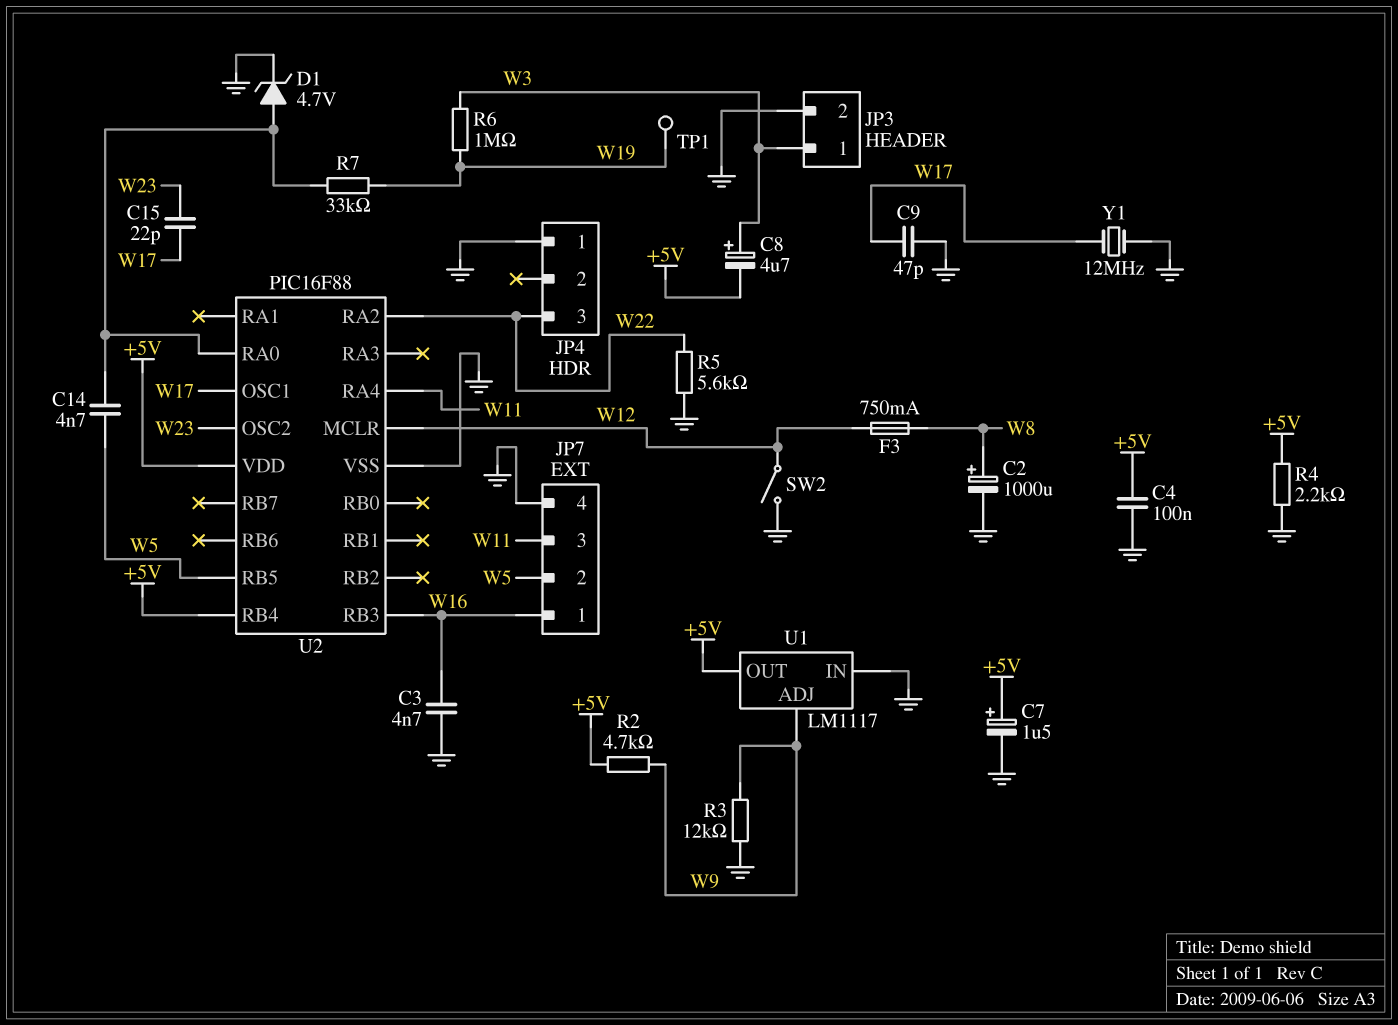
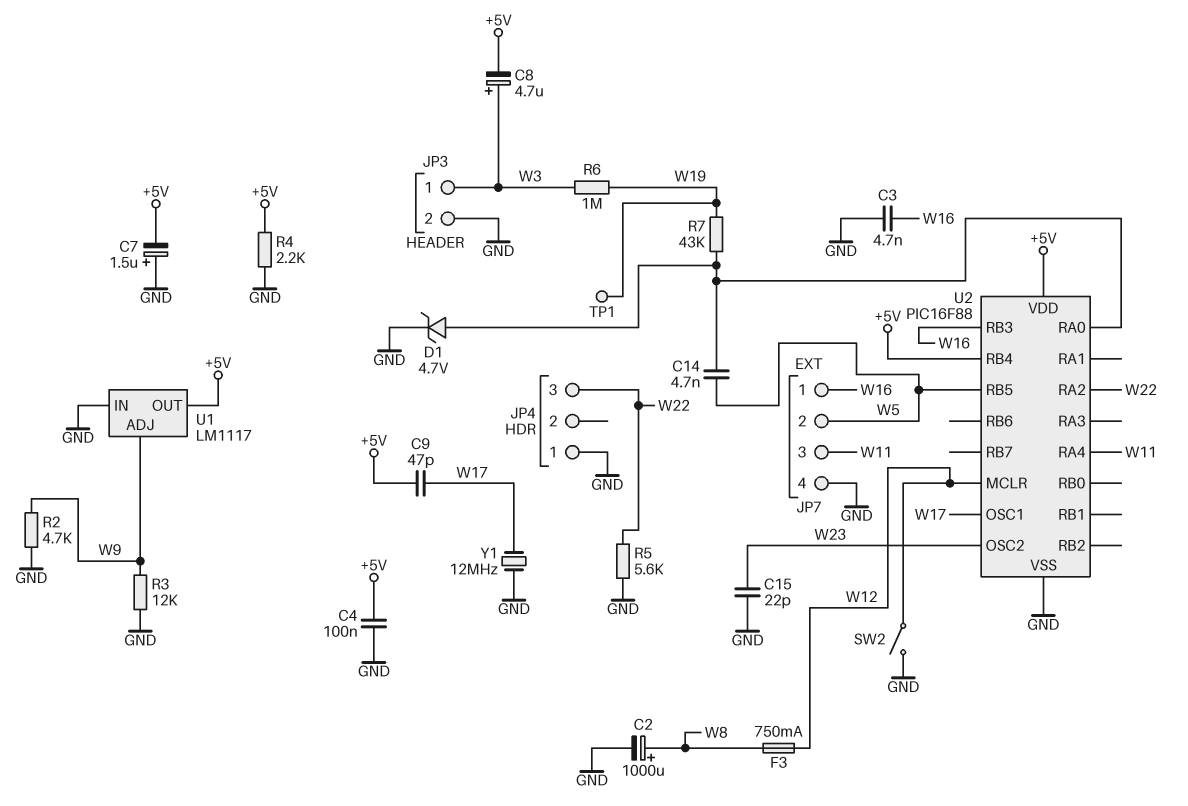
C7: 1.5uF (plus +5V, minus GND) -> 1.5uF (plus GND, minus +5V)
C9: 47pF (GND, W17) -> 47pF (+5V, W17)
C15: 22pF (W17, W23) -> 22pF (GND, W23)
R2: 4.7k (+5V, W9) -> 4.7k (GND, W9)
R7: 33k (U2/RA0, W19) -> 43k (U2/RA0, W19)

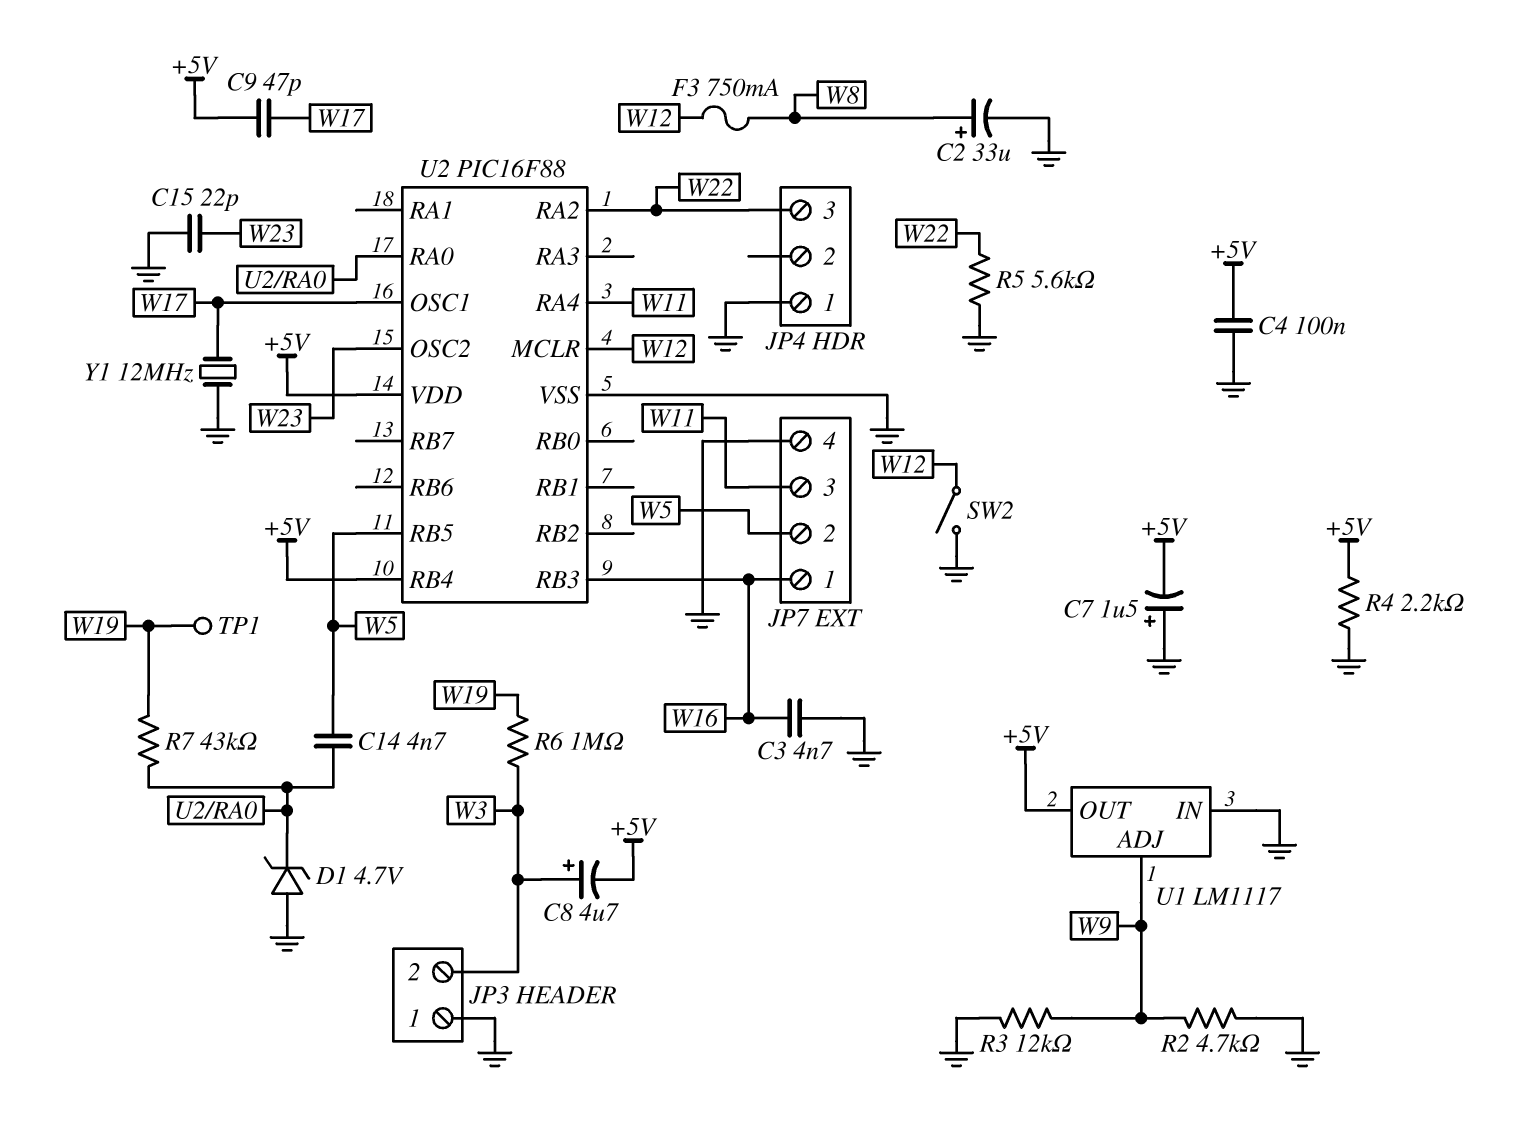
C2: 1000uF (plus W8, minus GND) -> 33uF (plus W8, minus GND)
D1: zener 4.7V (A U2/RA0, K GND) -> zener 4.7V (A GND, K U2/RA0)
JP3 pin 1: W3 -> GND
JP3 pin 2: GND -> W3

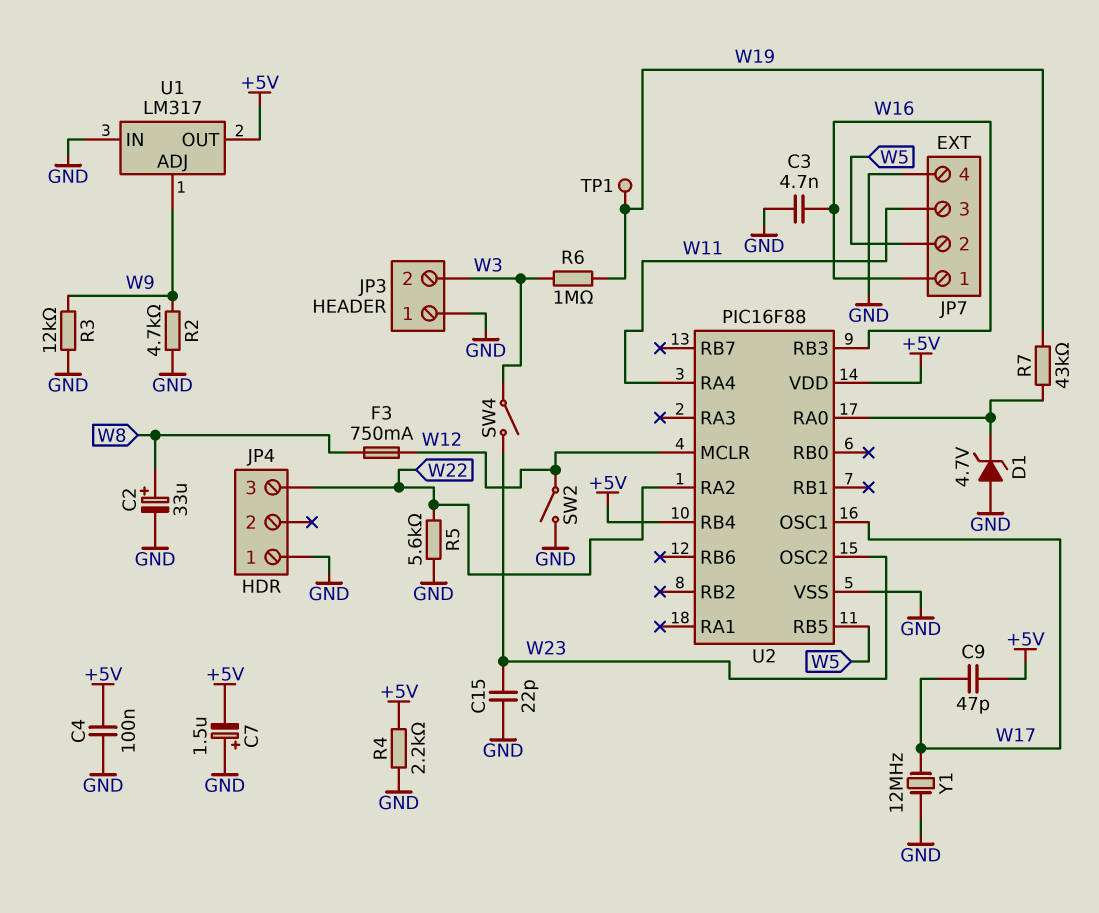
C8: 4.7uF (plus W3, minus +5V) -> none
C14: 4.7nF (U2/RA0, W5) -> none
SW4: none -> switch (W3, W23)
U1: LM1117 -> LM317

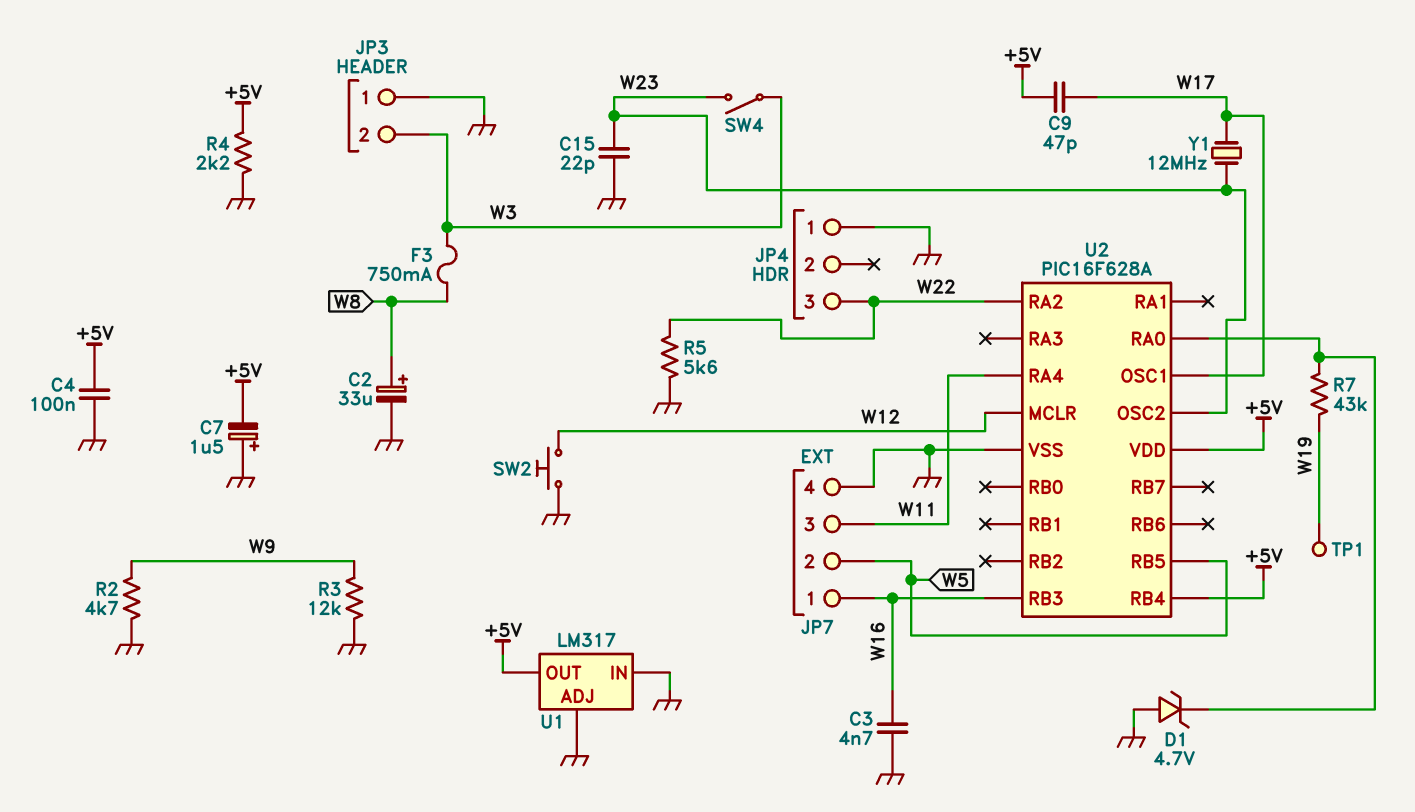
F3: 750mA (W8, W12) -> 750mA (W3, W8)
R6: 1M (W3, W19) -> none
SW2: switch (GND, W12) -> button (GND, W12)
U1 pin ADJ: W9 -> GND
U2: PIC16F88 -> PIC16F628A
Y1: 12MHz (GND, W17) -> 12MHz (W17, W23)

